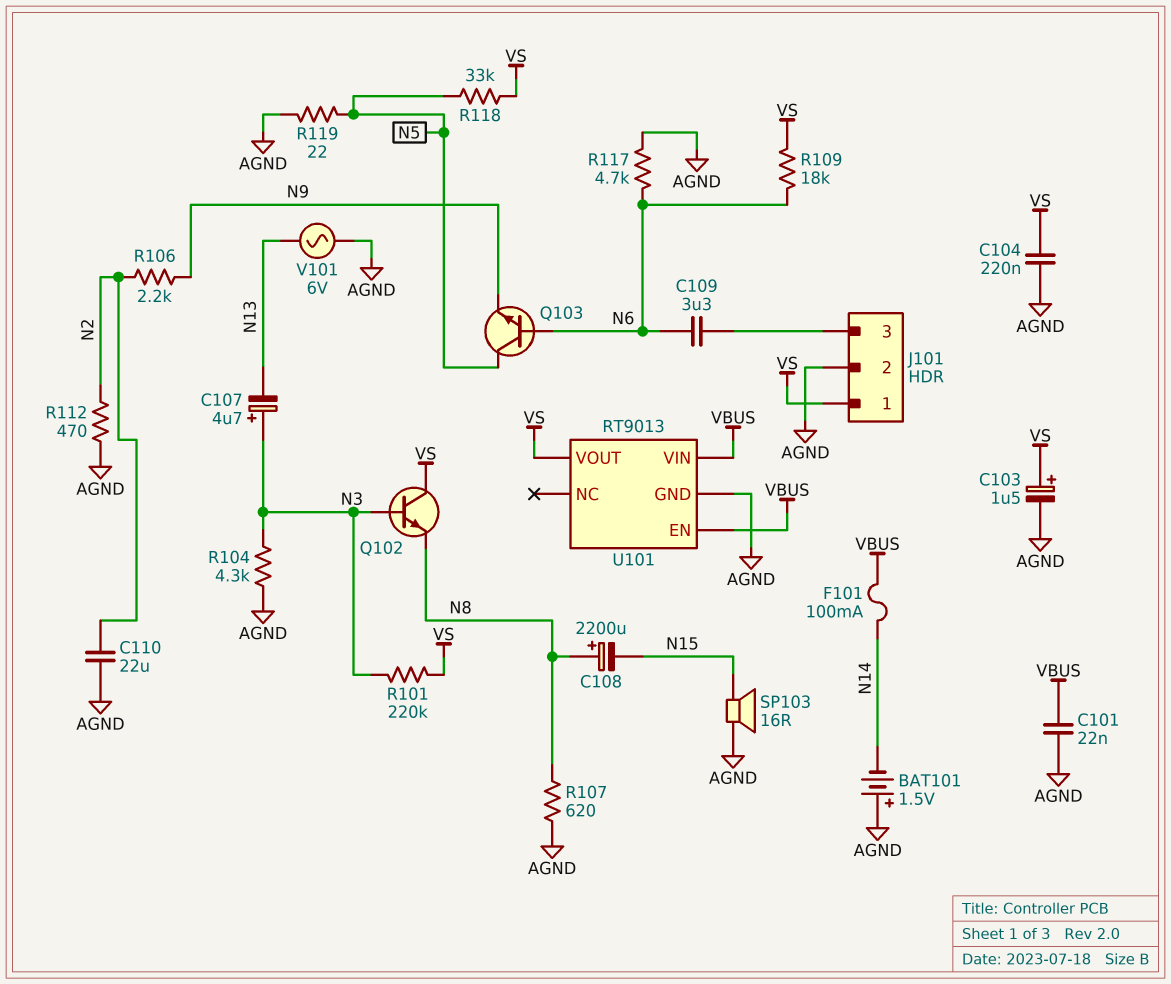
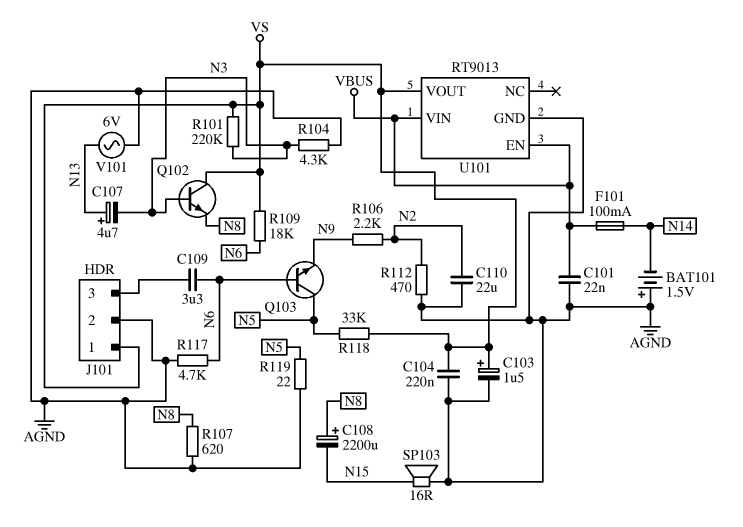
C107: 4.7uF (plus N3, minus N13) -> 4.7uF (plus N13, minus N3)

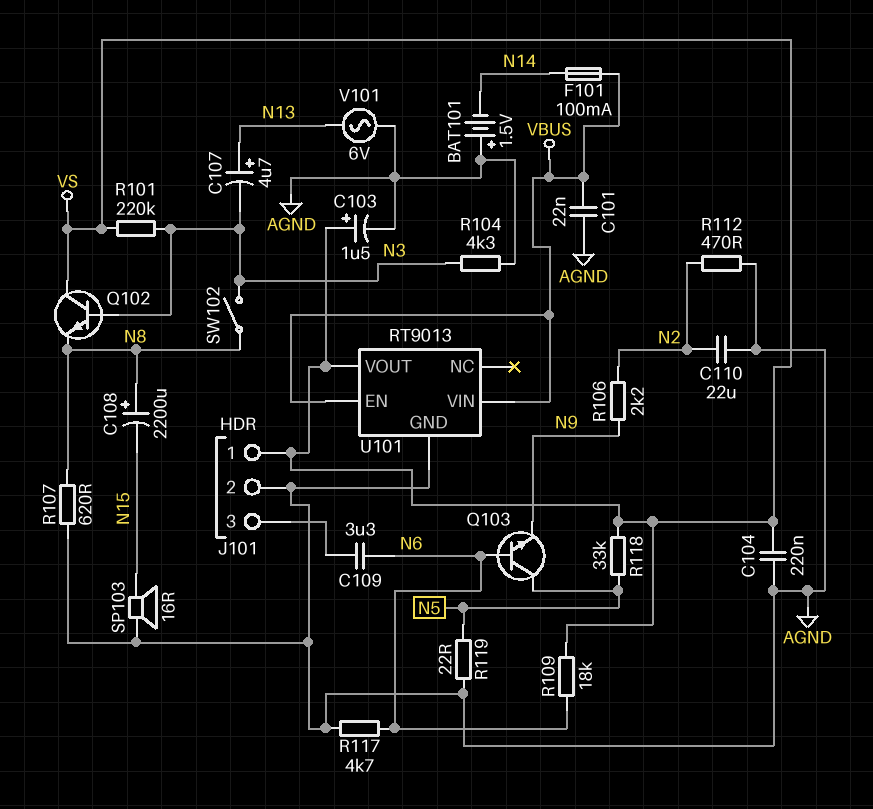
SW102: none -> switch (N3, N8)

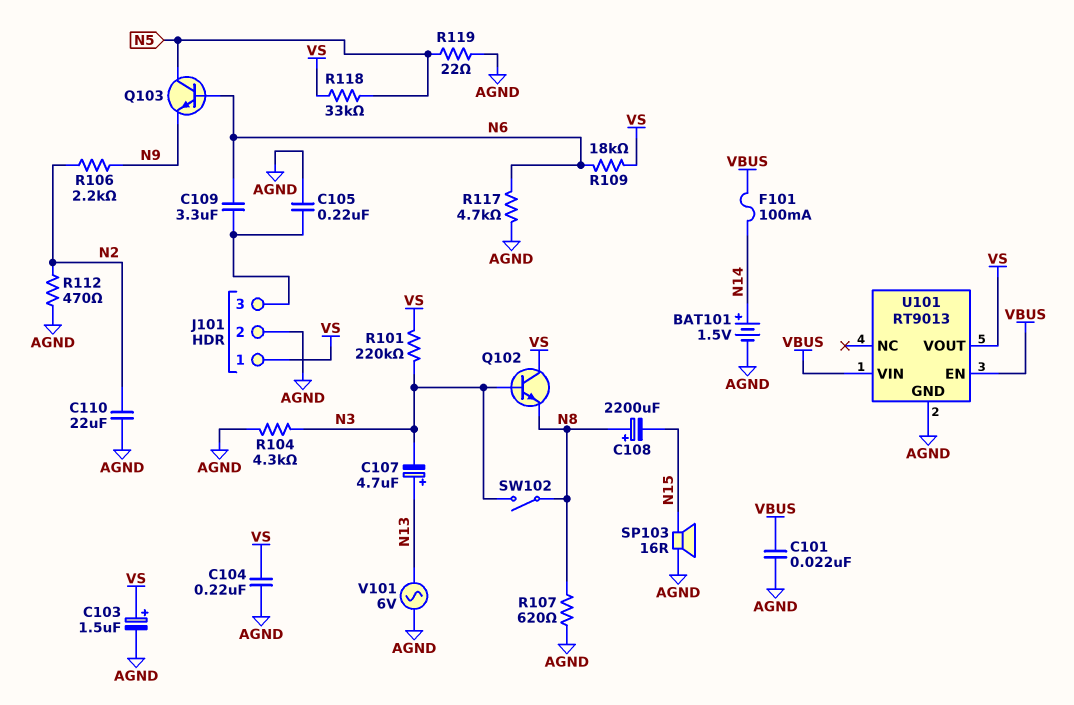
BAT101: 1.5V (plus AGND, minus N14) -> 1.5V (plus N14, minus AGND)
C105: none -> 220nF (AGND, J101/3)

